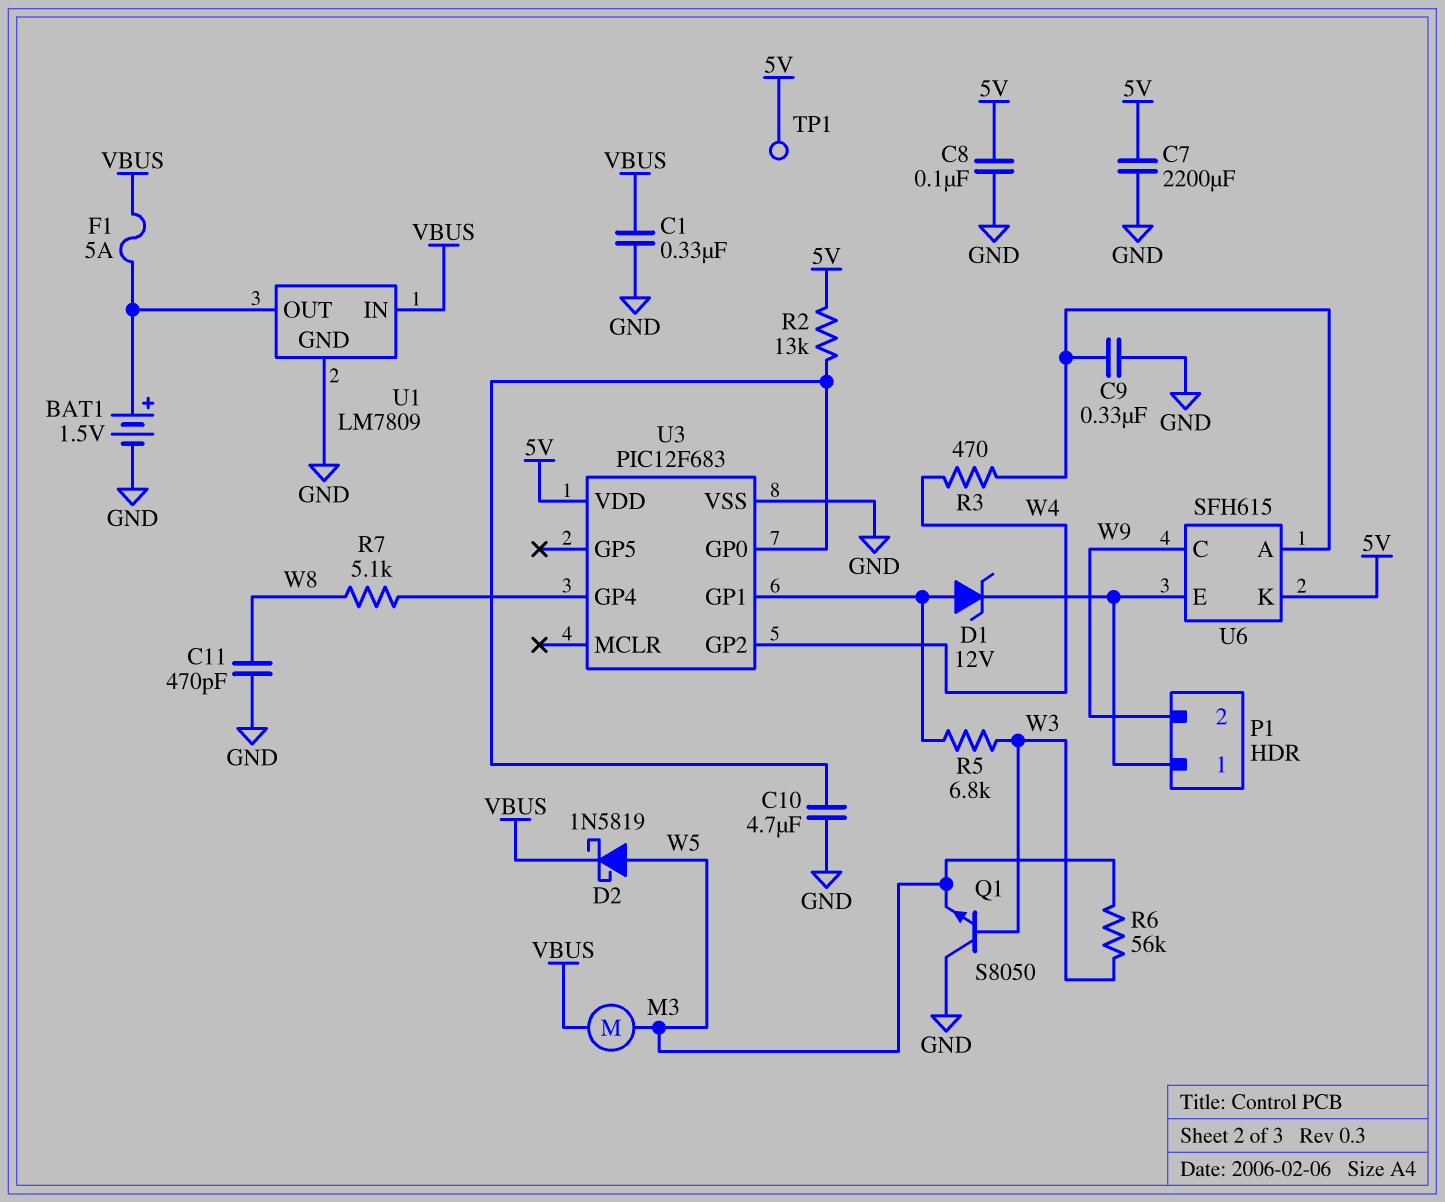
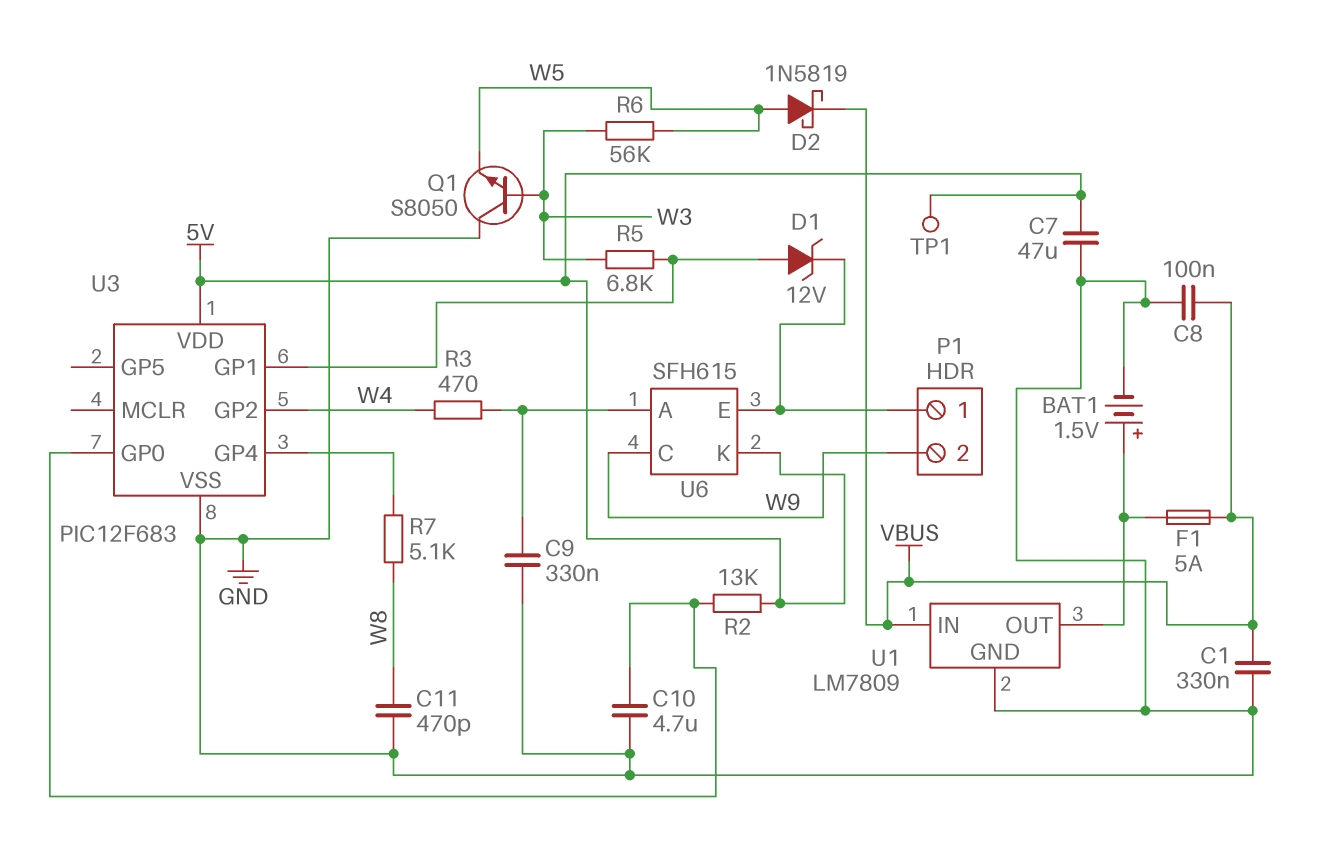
C7: 2200uF (5V, GND) -> 47uF (5V, GND)
C8: 100nF (5V, GND) -> 100nF (GND, VBUS)
M3: motor (VBUS, W5) -> none

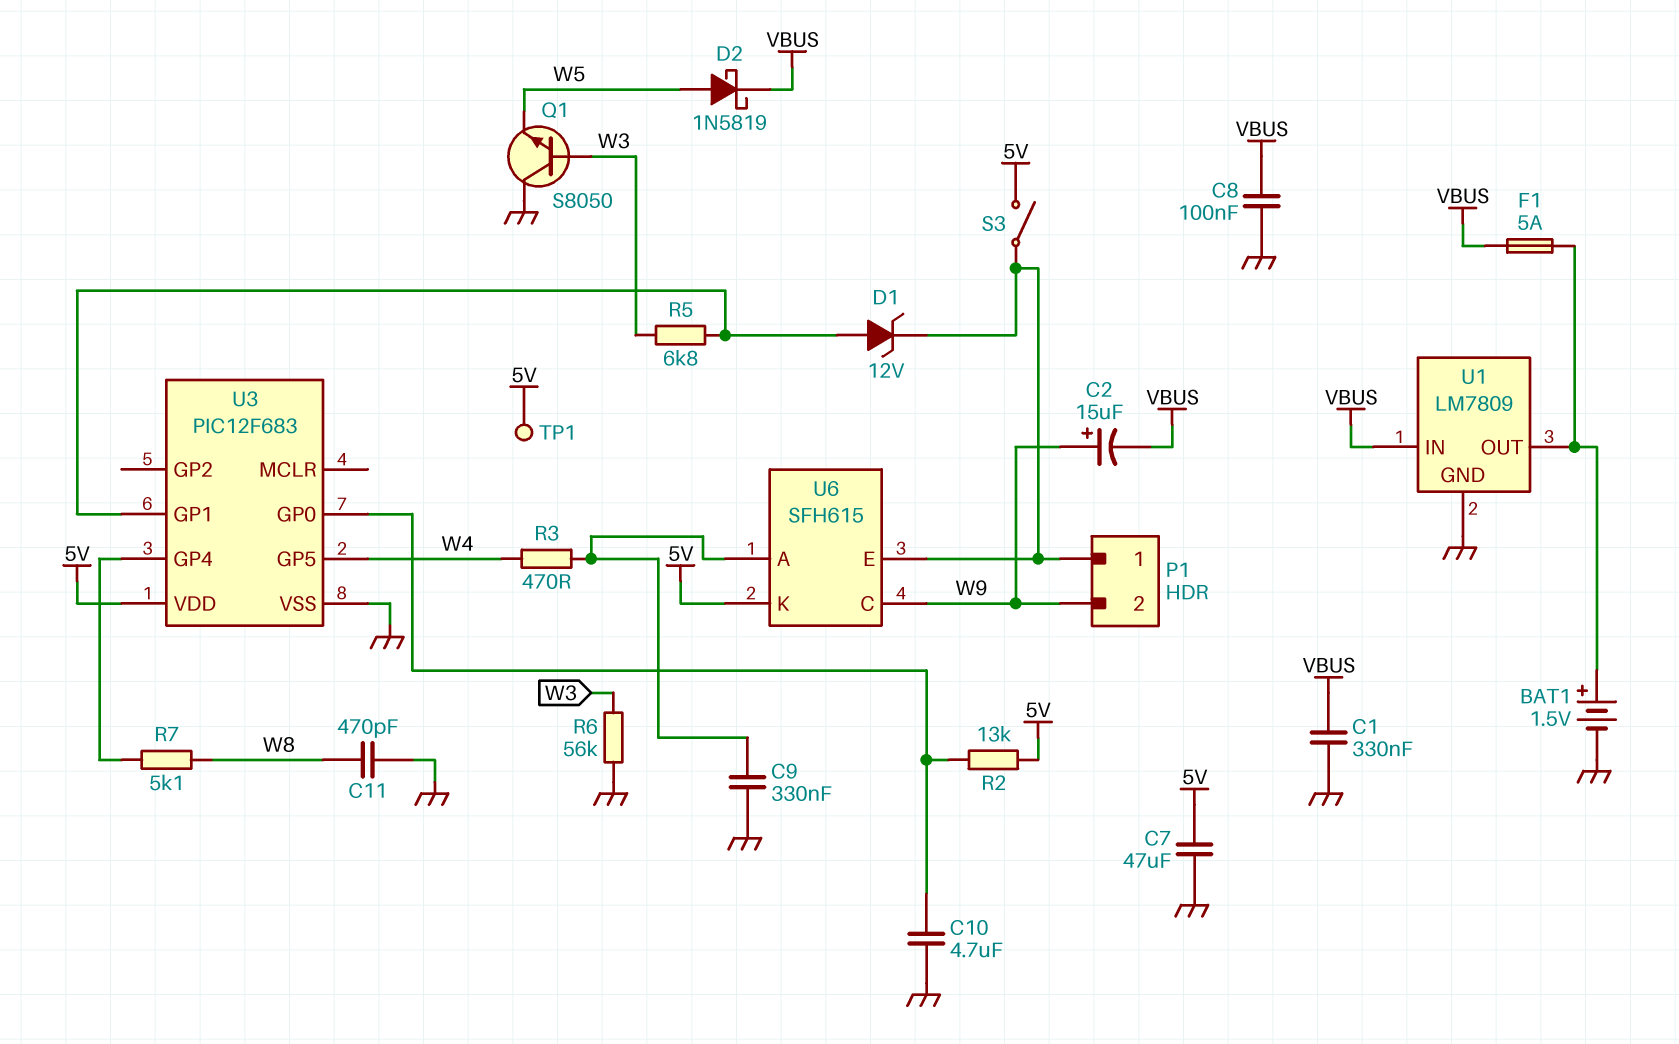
C2: none -> 15uF (plus W9, minus VBUS)
R6: 56k (W3, W5) -> 56k (GND, W3)
S3: none -> switch (5V, P1/1)
U3 pin GP2: W4 -> none
U3 pin GP5: none -> W4

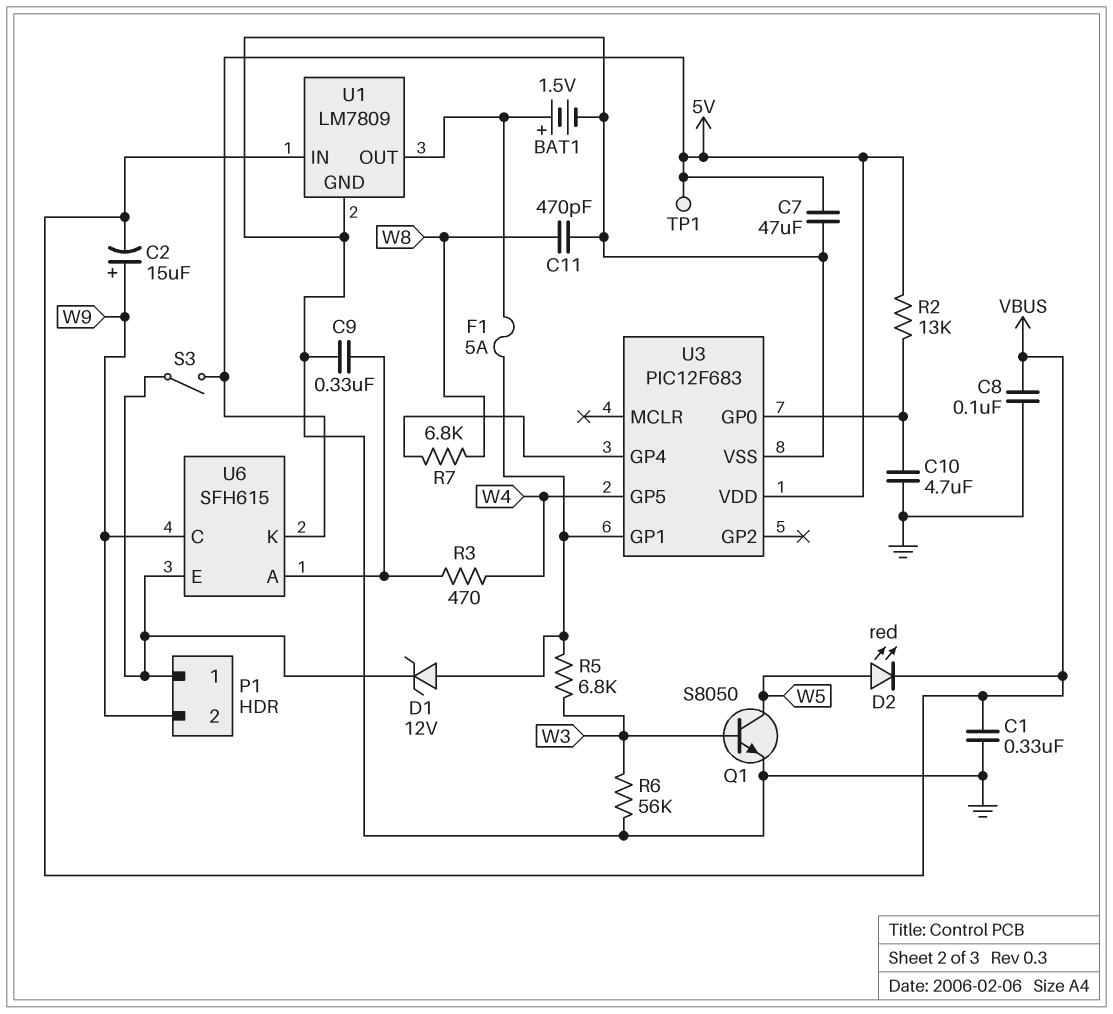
D2: schottky 1N5819 (A W5, K VBUS) -> LED red (A W5, K VBUS)
F1: 5A (U1/OUT, VBUS) -> 5A (U1/OUT, U3/GP1)
Q1: NPN S8050 (B W3, C GND, E W5) -> NPN S8050 (B W3, C W5, E GND)
R7: 5.1k (U3/GP4, W8) -> 6.8k (U3/GP4, W8)

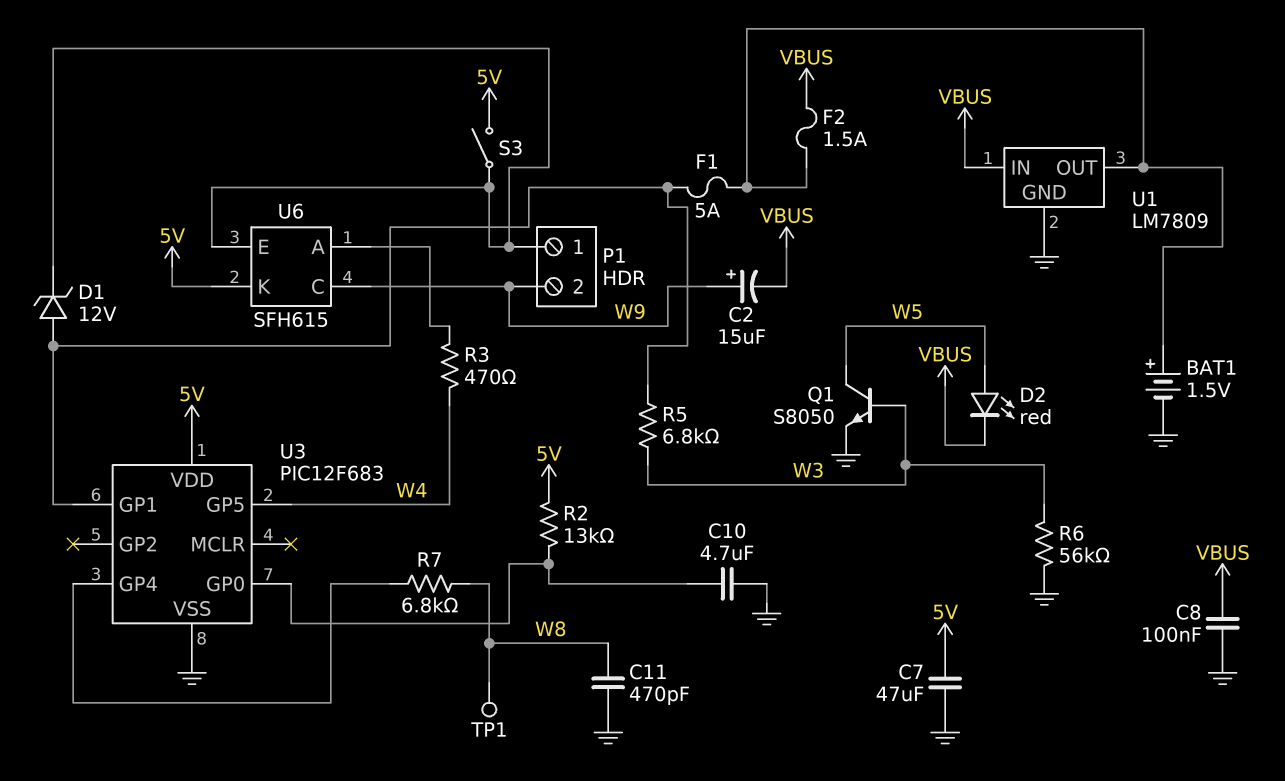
C1: 330nF (GND, VBUS) -> none
C9: 330nF (GND, U6/A) -> none
F2: none -> 1.5A (U1/OUT, VBUS)
TP1: test point (5V) -> test point (W8)

